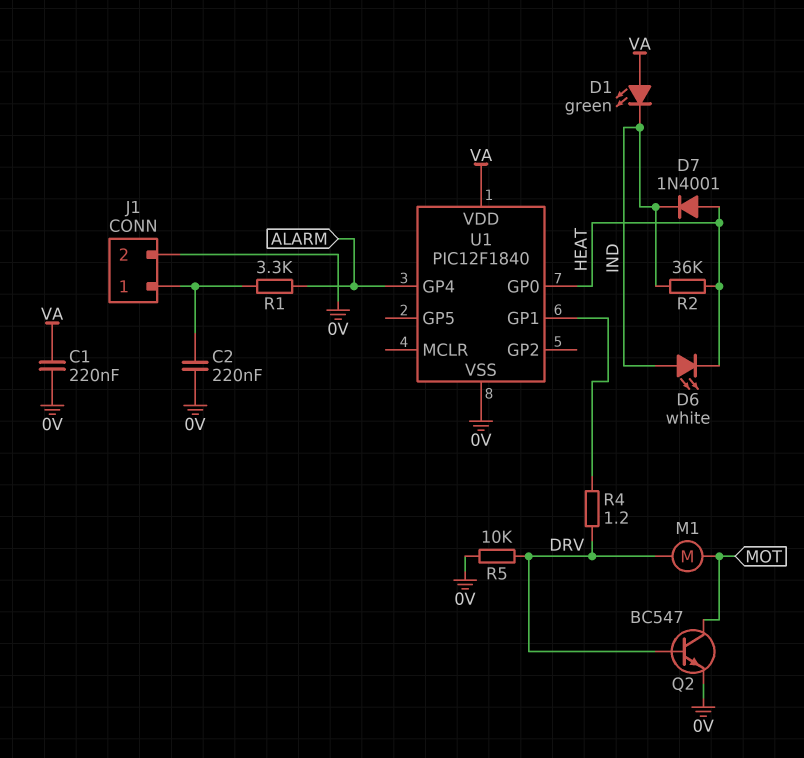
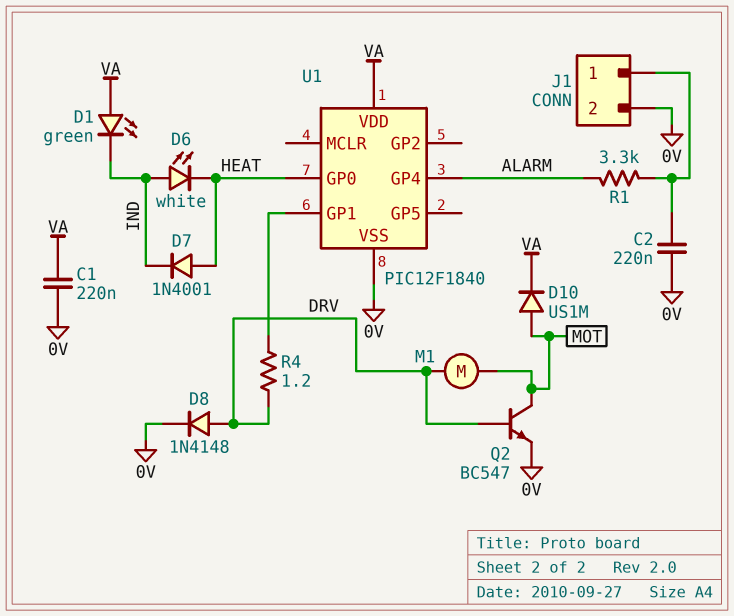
D8: none -> diode 1N4148 (A DRV, K 0V)
D10: none -> diode US1M (A MOT, K VA)
R2: 36k (HEAT, IND) -> none
R5: 10k (0V, DRV) -> none

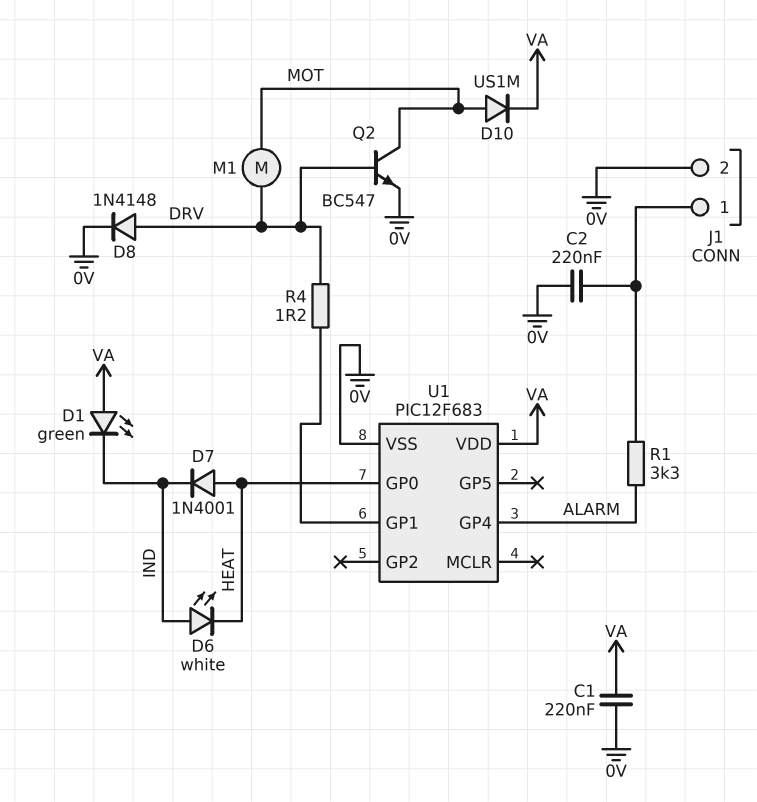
U1: PIC12F1840 -> PIC12F683

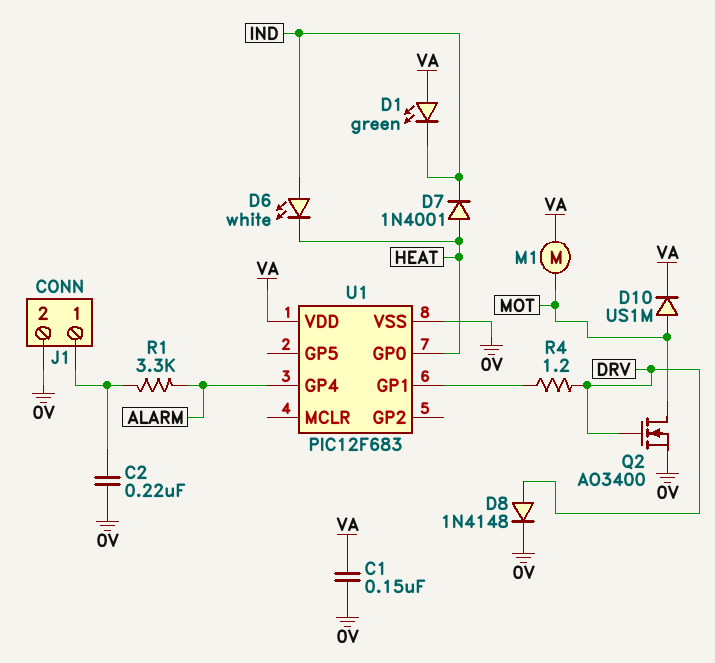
C1: 220nF (0V, VA) -> 150nF (0V, VA)
M1: motor (DRV, MOT) -> motor (MOT, VA)
Q2: NPN BC547 (B DRV, C MOT, E 0V) -> NMOS AO3400 (G DRV, D MOT, S 0V)

